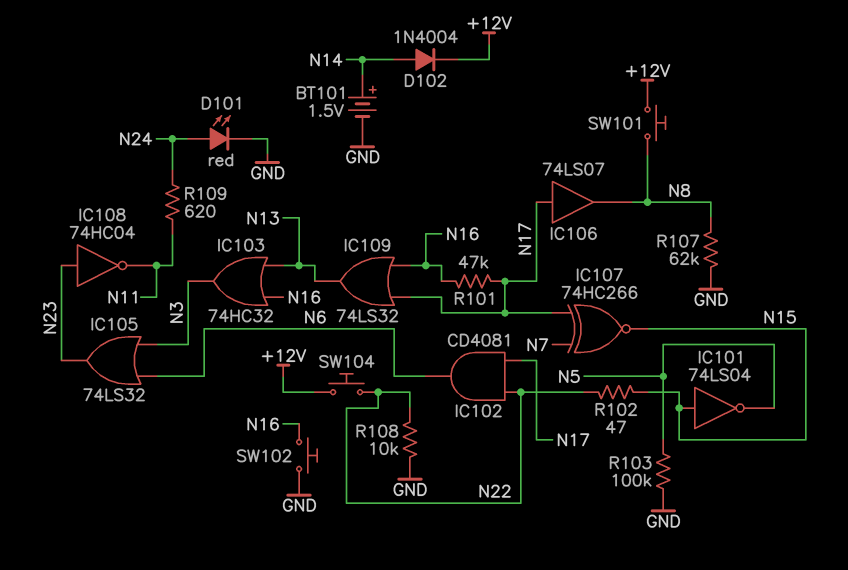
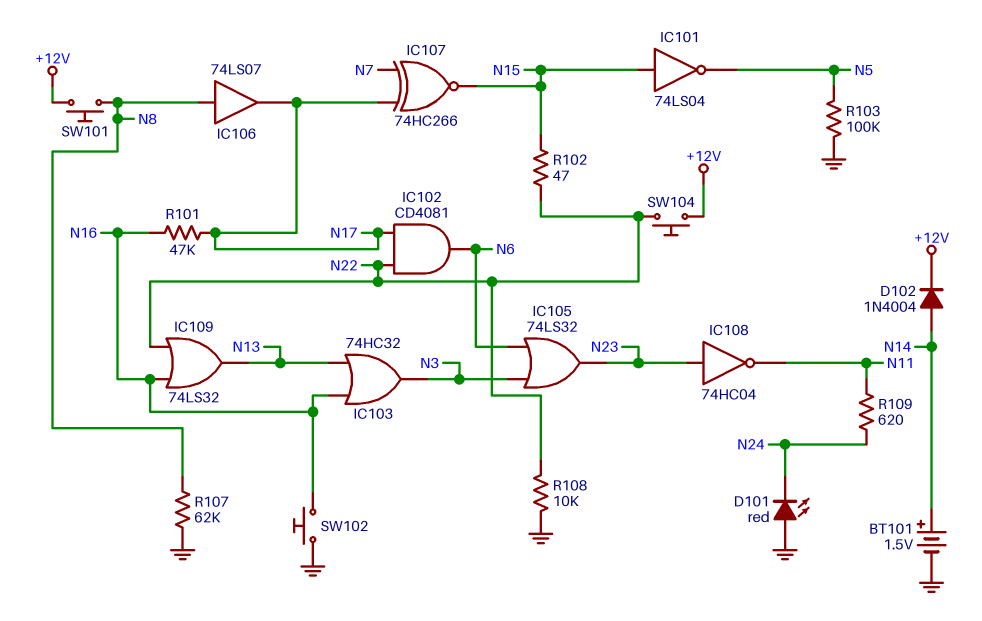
D101: LED red (A N24, K GND) -> LED red (A GND, K N24)
IC106: buffer 74LS07 (in N17, out N8) -> buffer 74LS07 (in N8, out N17)
IC109: OR 74LS32 (in N16, in N17, out N13) -> OR 74LS32 (in N16, in N22, out N13)

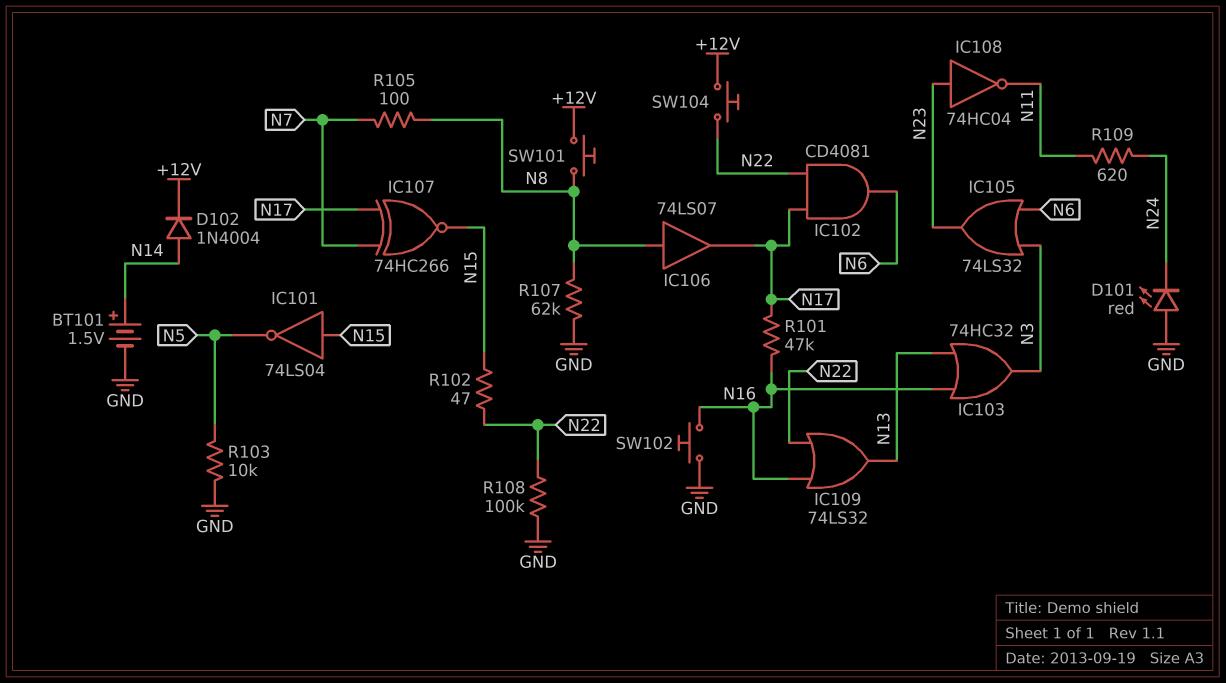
R103: 100k (GND, N5) -> 10k (GND, N5)
R105: none -> 100 (N7, N8)
R108: 10k (GND, N22) -> 100k (GND, N22)

